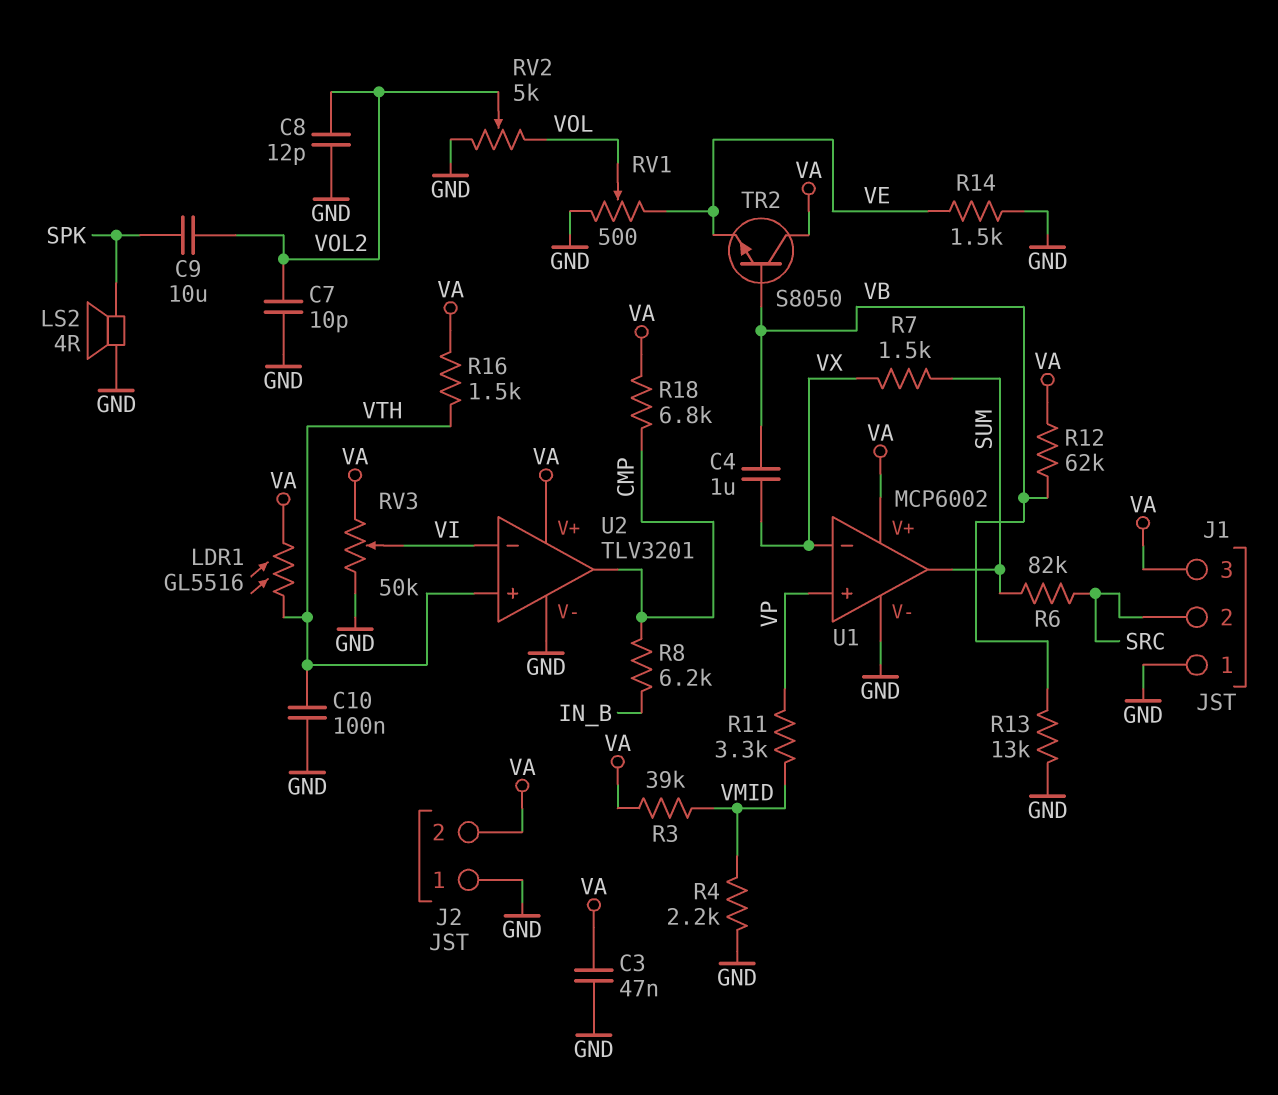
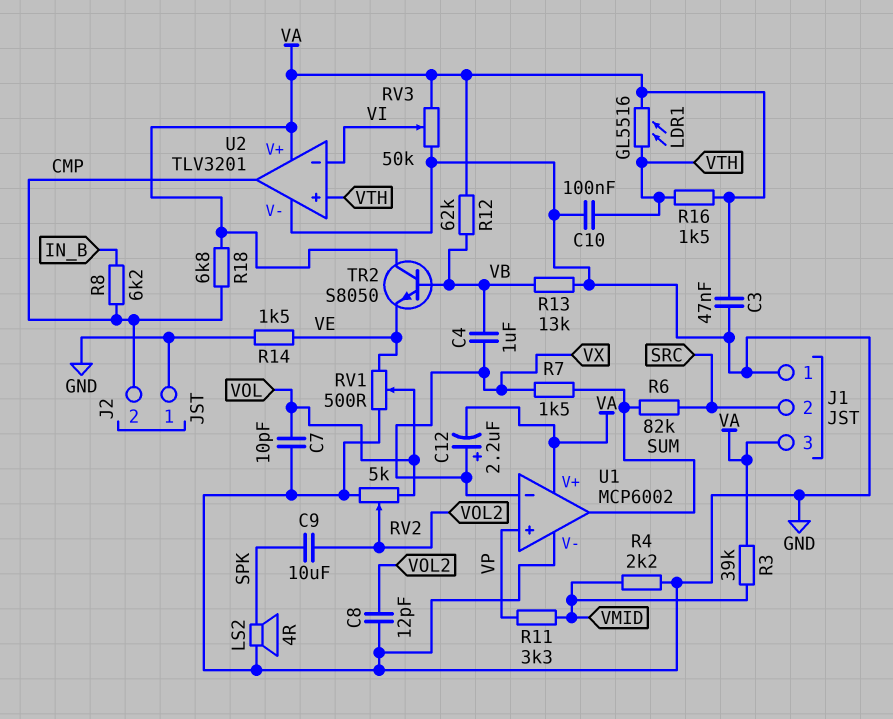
C7: 10pF (GND, VOL2) -> 10pF (GND, VOL)
C12: none -> 2.2uF (plus VX, minus VA)
J2 pin 2: VA -> CMP

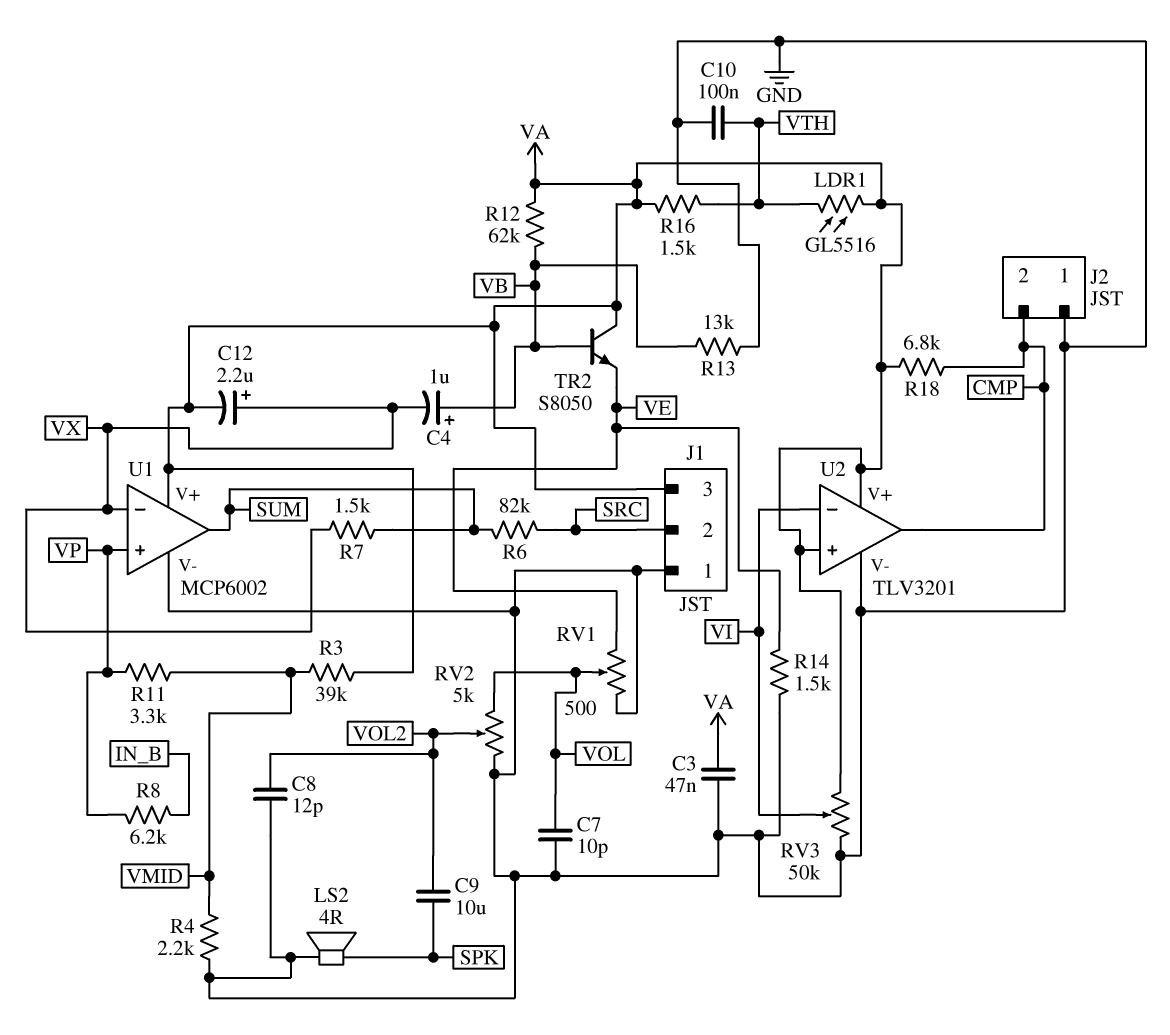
C4: 1uF (VB, VX) -> 1uF (plus VB, minus VX)
R8: 6.2k (CMP, IN_B) -> 6.2k (IN_B, VP)
U2 pin in+: VTH -> VA

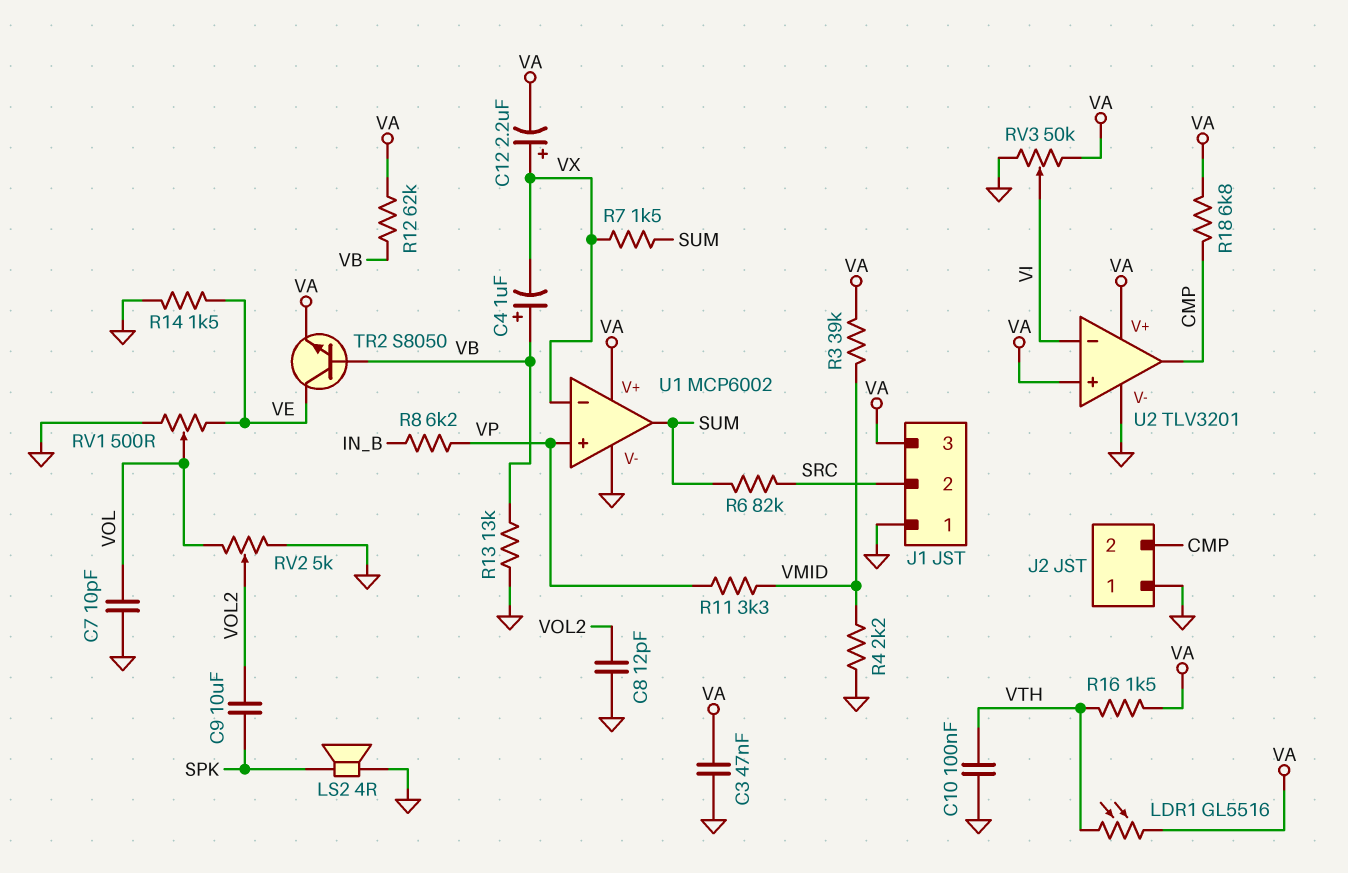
TR2: NPN S8050 (B VB, C VA, E VE) -> NPN S8050 (B VB, C VE, E VA)

